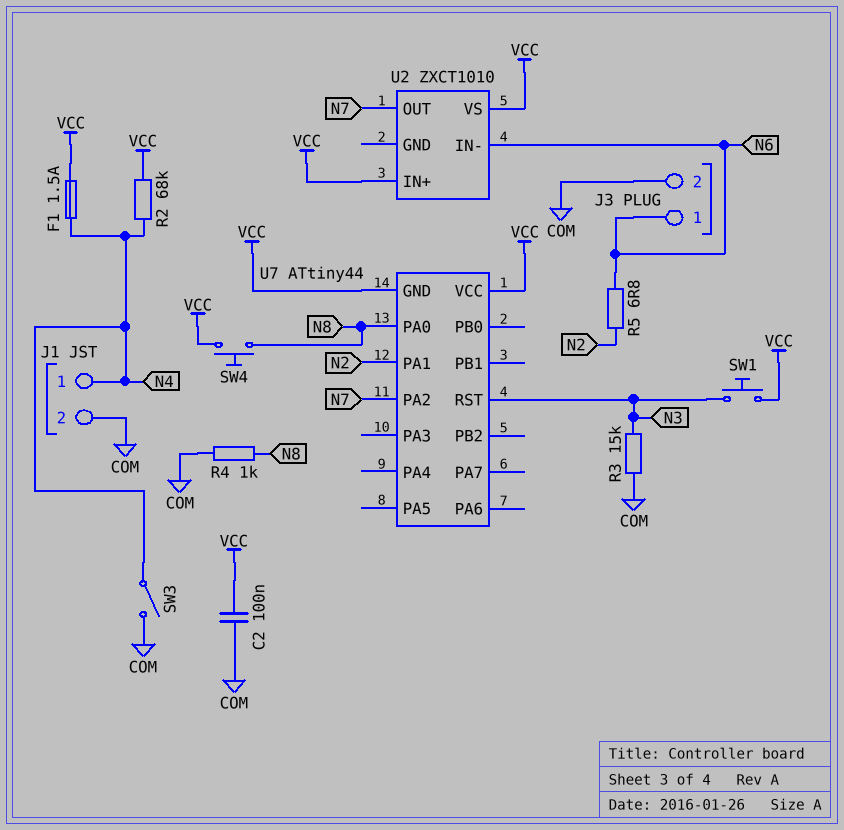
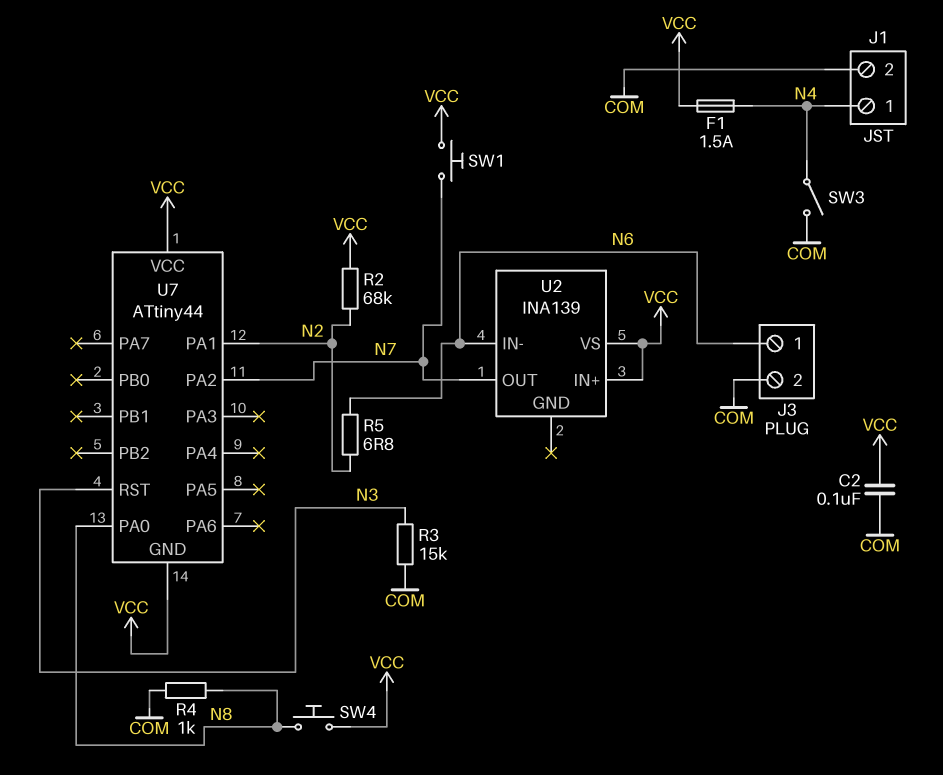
R2: 68k (N4, VCC) -> 68k (N2, VCC)
SW1: button (N3, VCC) -> button (N7, VCC)
U2: ZXCT1010 -> INA139

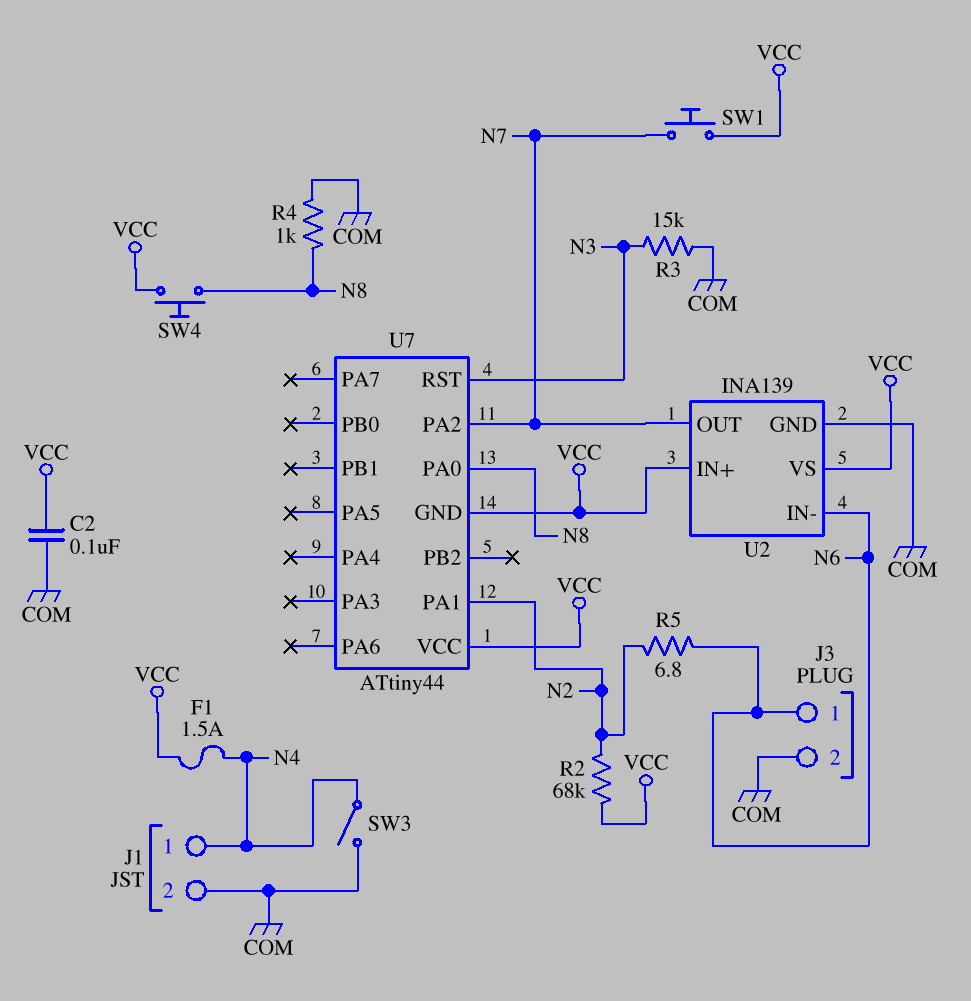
U2 pin GND: none -> COM

